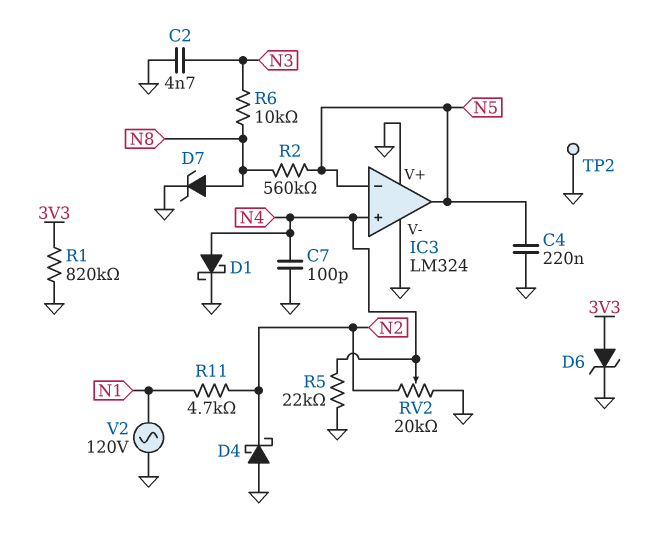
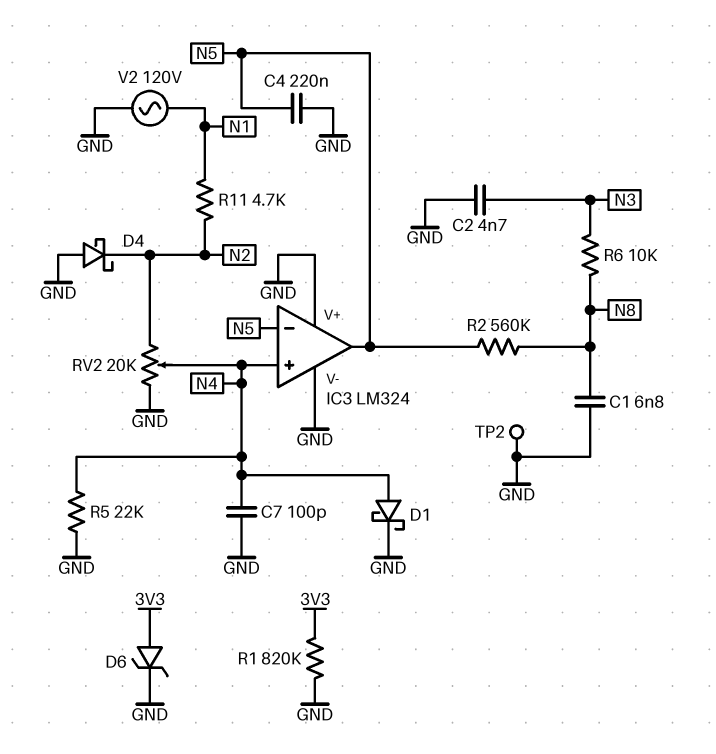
C1: none -> 6.8nF (GND, N8)
D7: zener (A N8, K GND) -> none

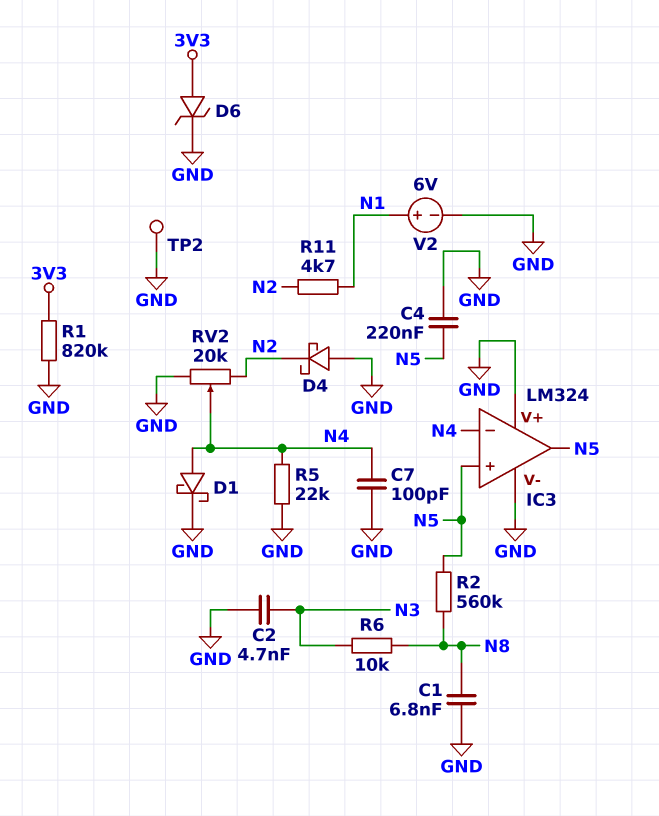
IC3 pin in+: N4 -> N5
IC3 pin in-: N5 -> N4
V2: AC 120V (GND, N1) -> 6V (plus N1, minus GND)

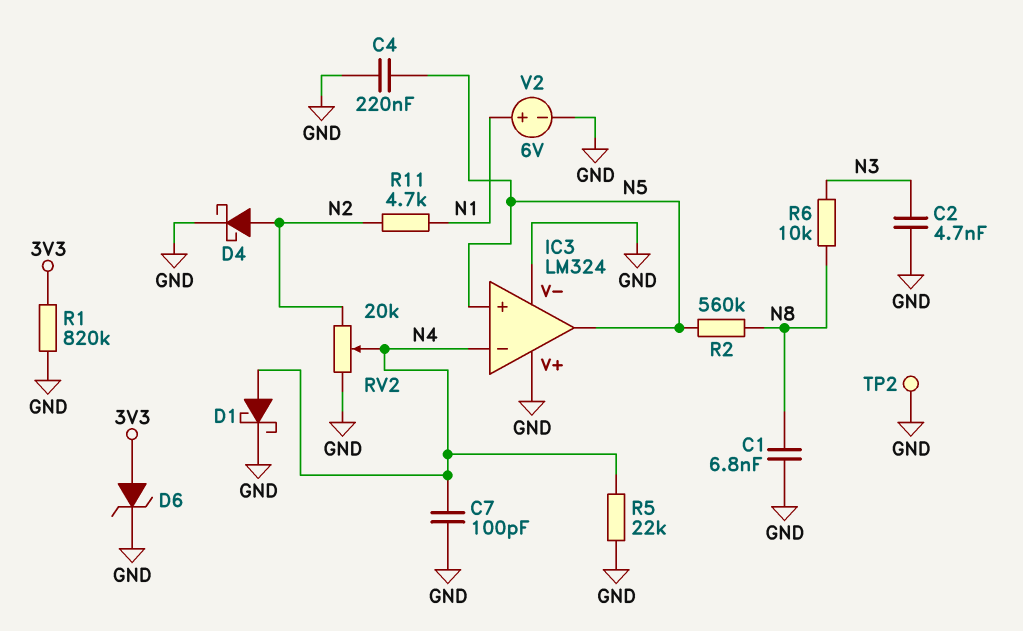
D4: schottky (A GND, K N2) -> schottky (A N2, K GND)

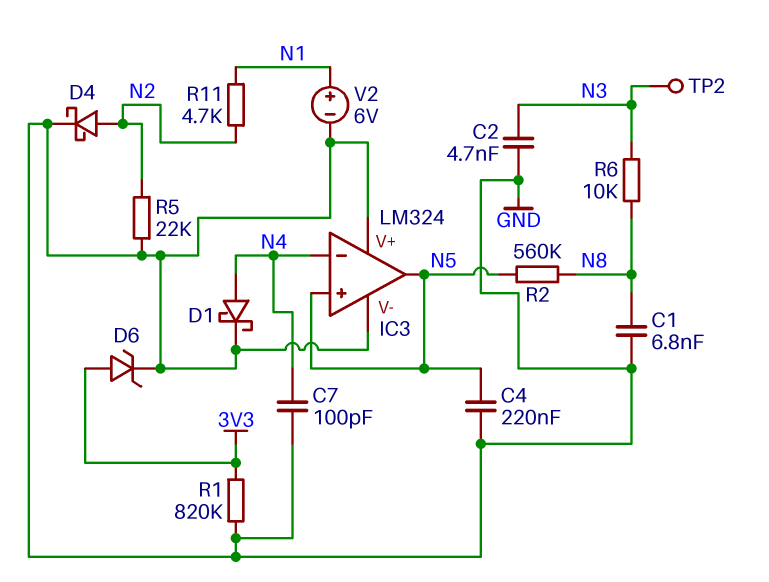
R5: 22k (GND, N4) -> 22k (GND, N2)
RV2: 20k (GND, N2, wiper N4) -> none
TP2: test point (GND) -> test point (N3)

